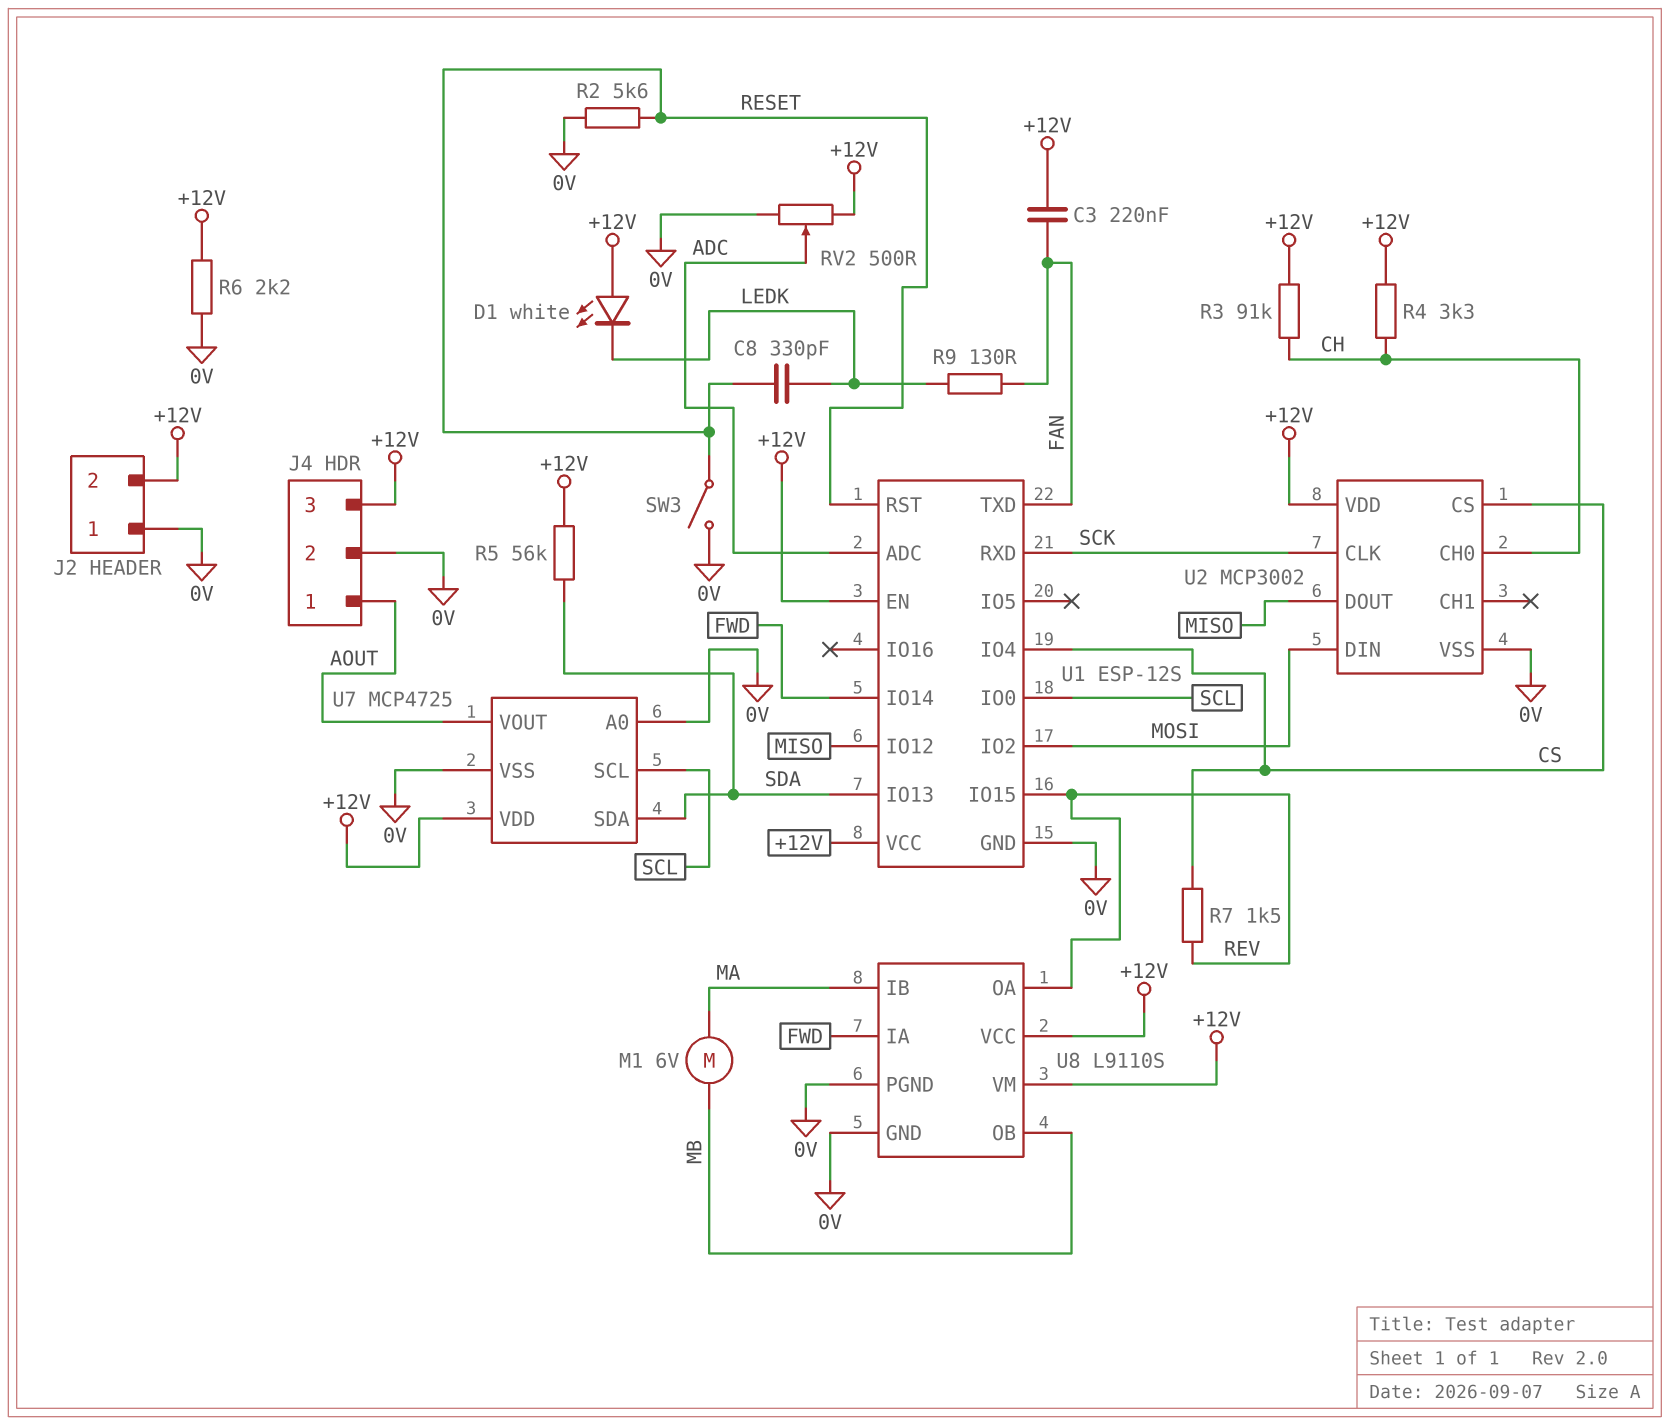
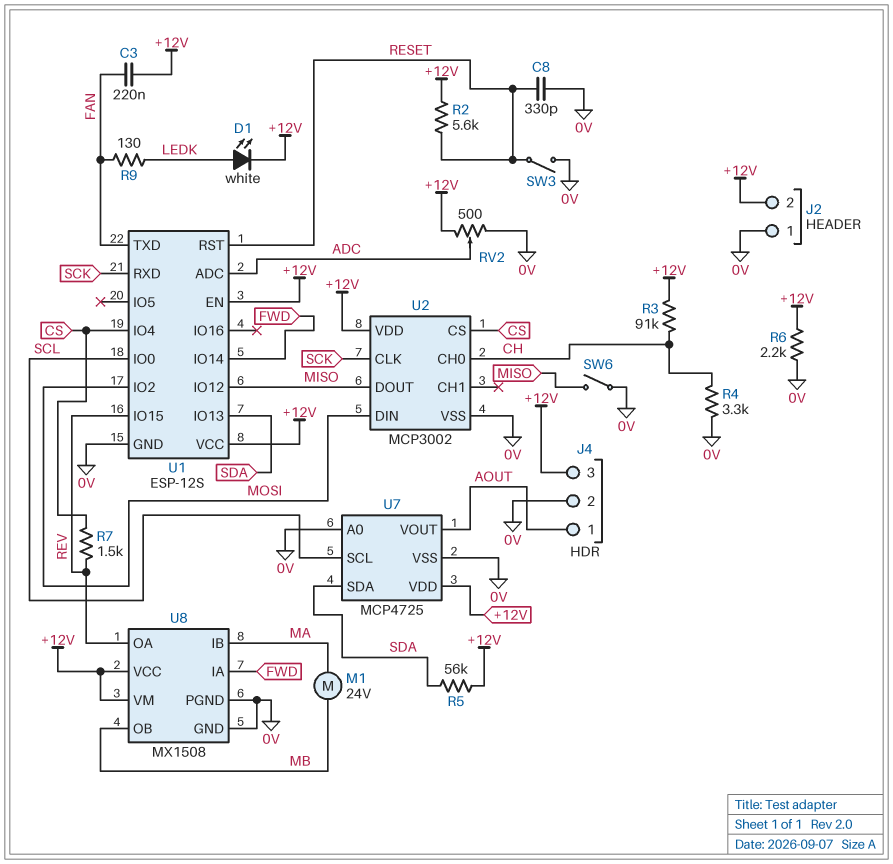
C8: 330pF (LEDK, RESET) -> 330pF (0V, RESET)
D1: LED white (A +12V, K LEDK) -> LED white (A LEDK, K +12V)
M1: motor 6V (MA, MB) -> motor 24V (MA, MB)
R2: 5.6k (0V, RESET) -> 5.6k (+12V, RESET)
R4: 3.3k (+12V, CH) -> 3.3k (0V, CH)
SW6: none -> switch (0V, MISO)
U8: L9110S -> MX1508

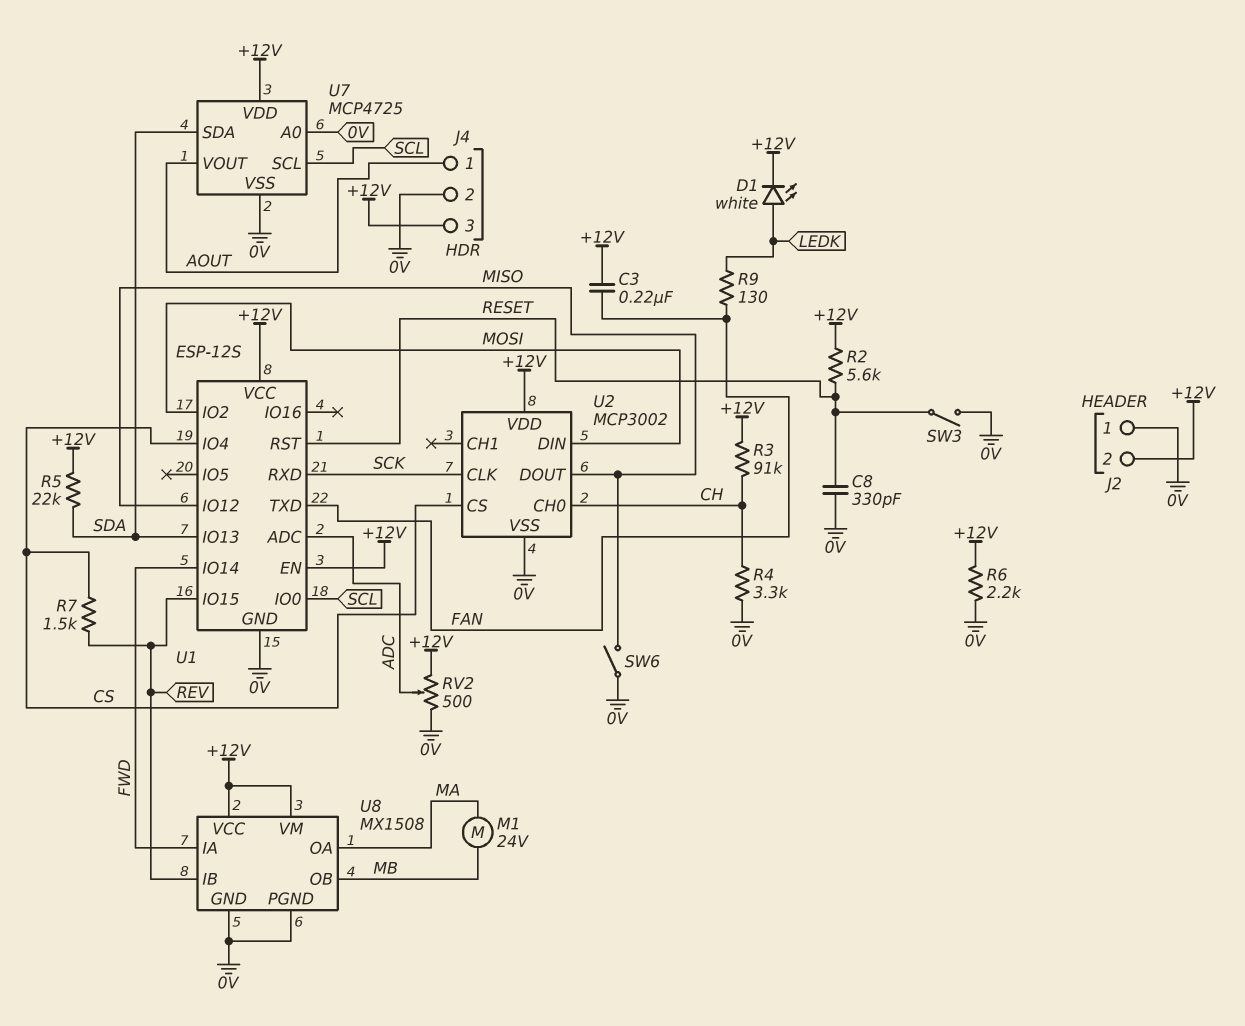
R5: 56k (+12V, SDA) -> 22k (+12V, SDA)
U8 pin IB: MA -> REV
U8 pin OA: REV -> MA

